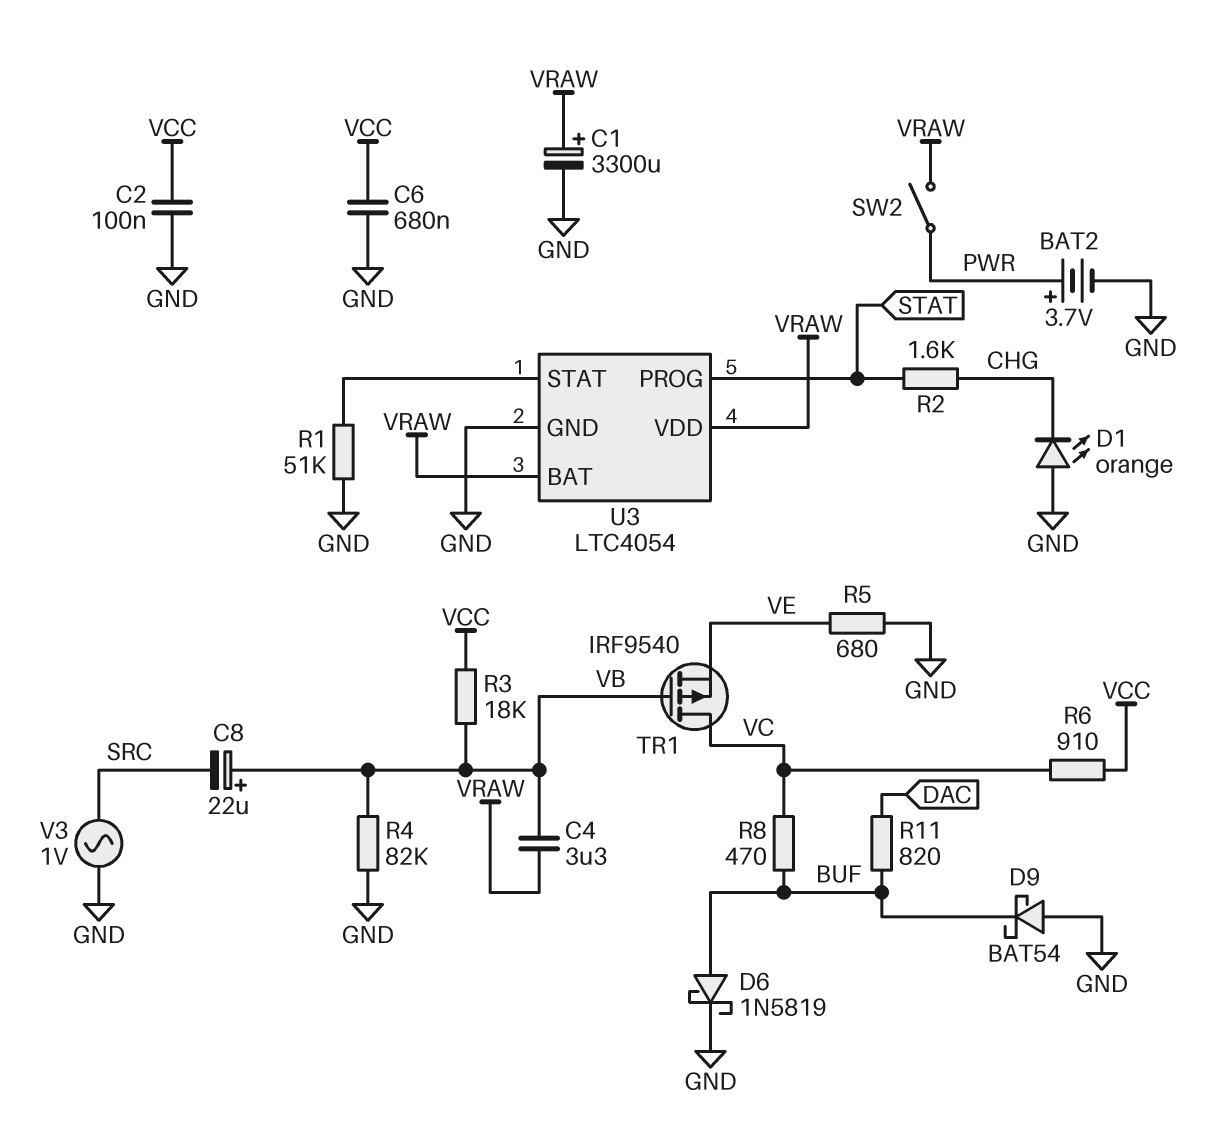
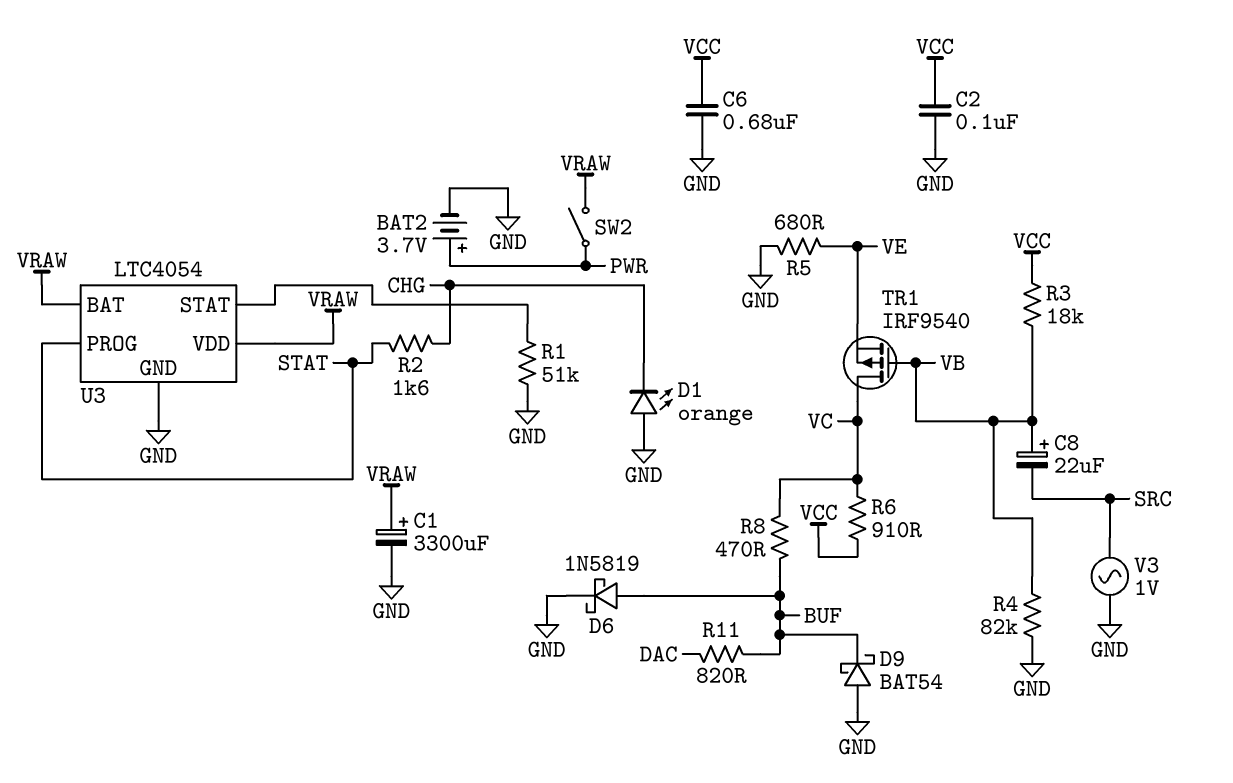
C4: 3.3uF (VB, VRAW) -> none

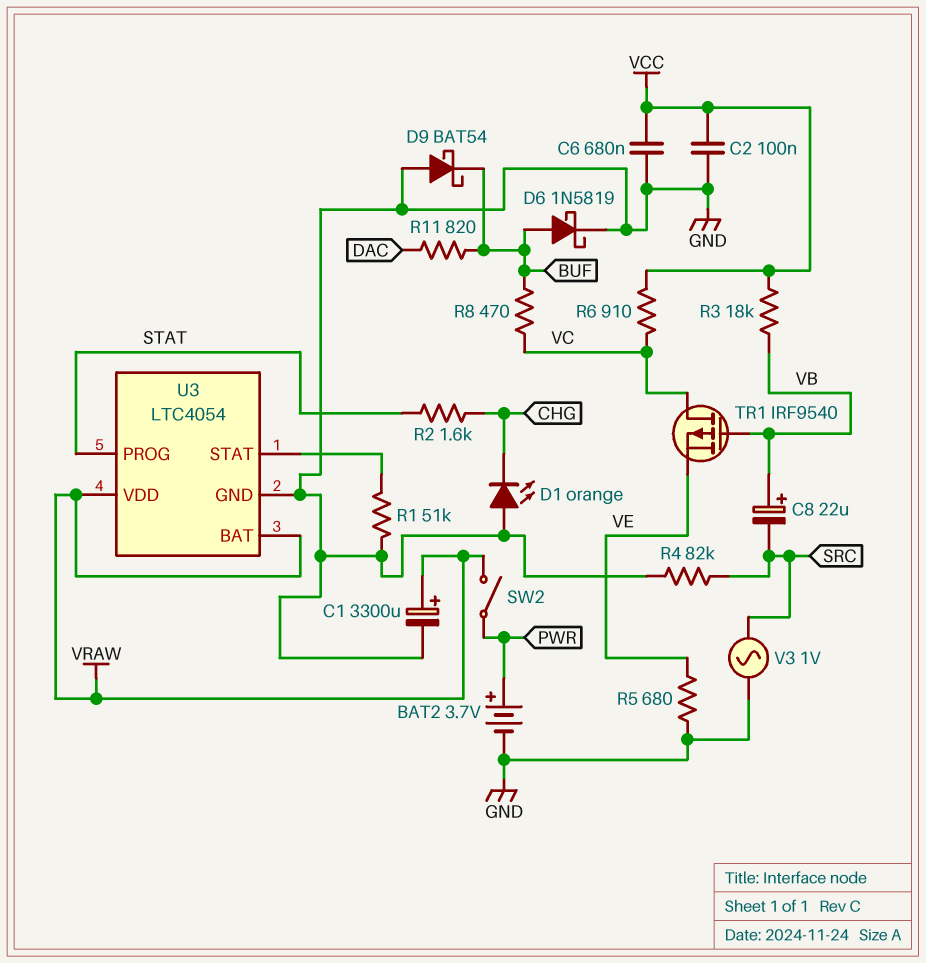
R4: 82k (GND, VB) -> 82k (GND, SRC)

